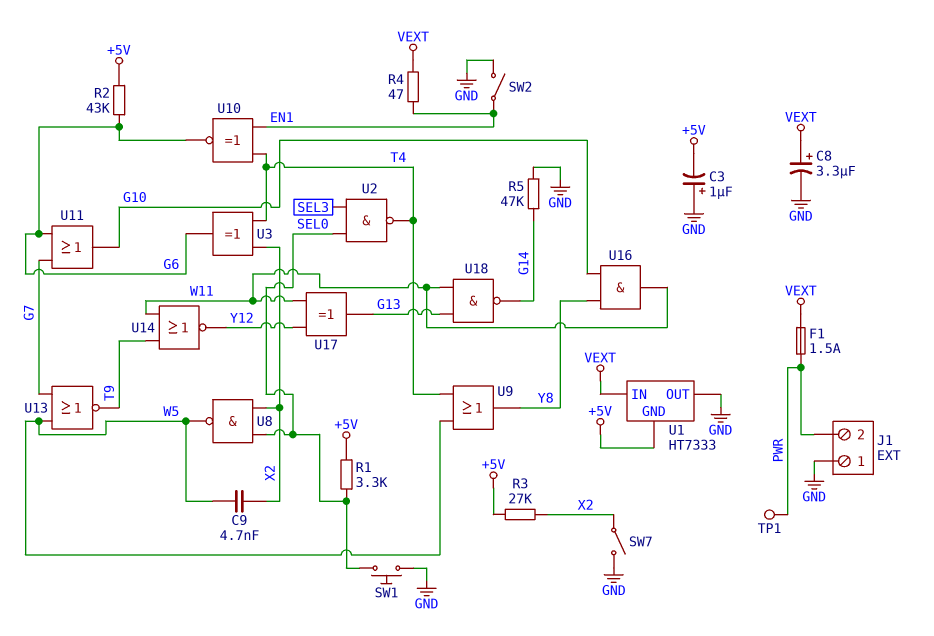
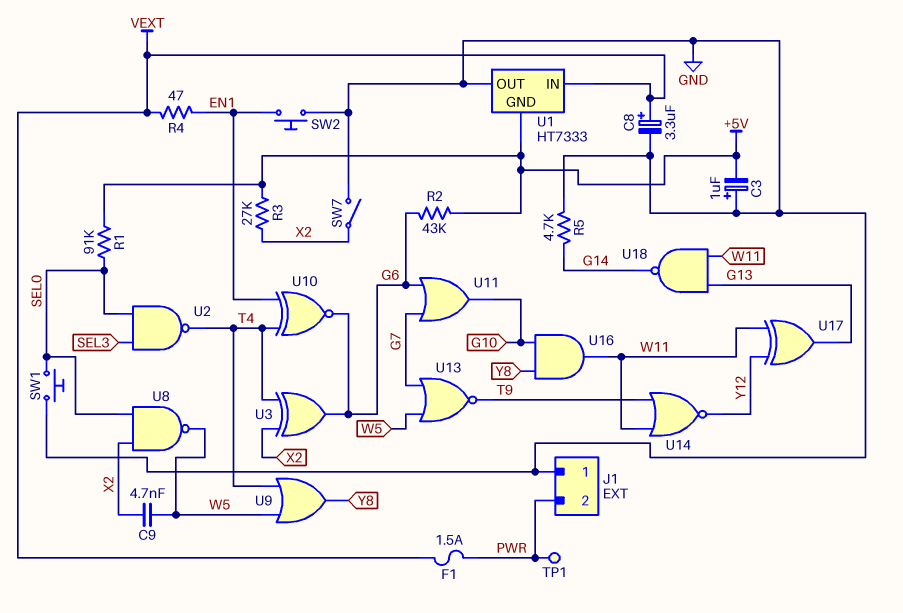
R1: 3.3k (+5V, SEL0) -> 91k (+5V, SEL0)
R5: 47k (G14, GND) -> 4.7k (G14, GND)
SW2: switch (EN1, GND) -> button (EN1, GND)

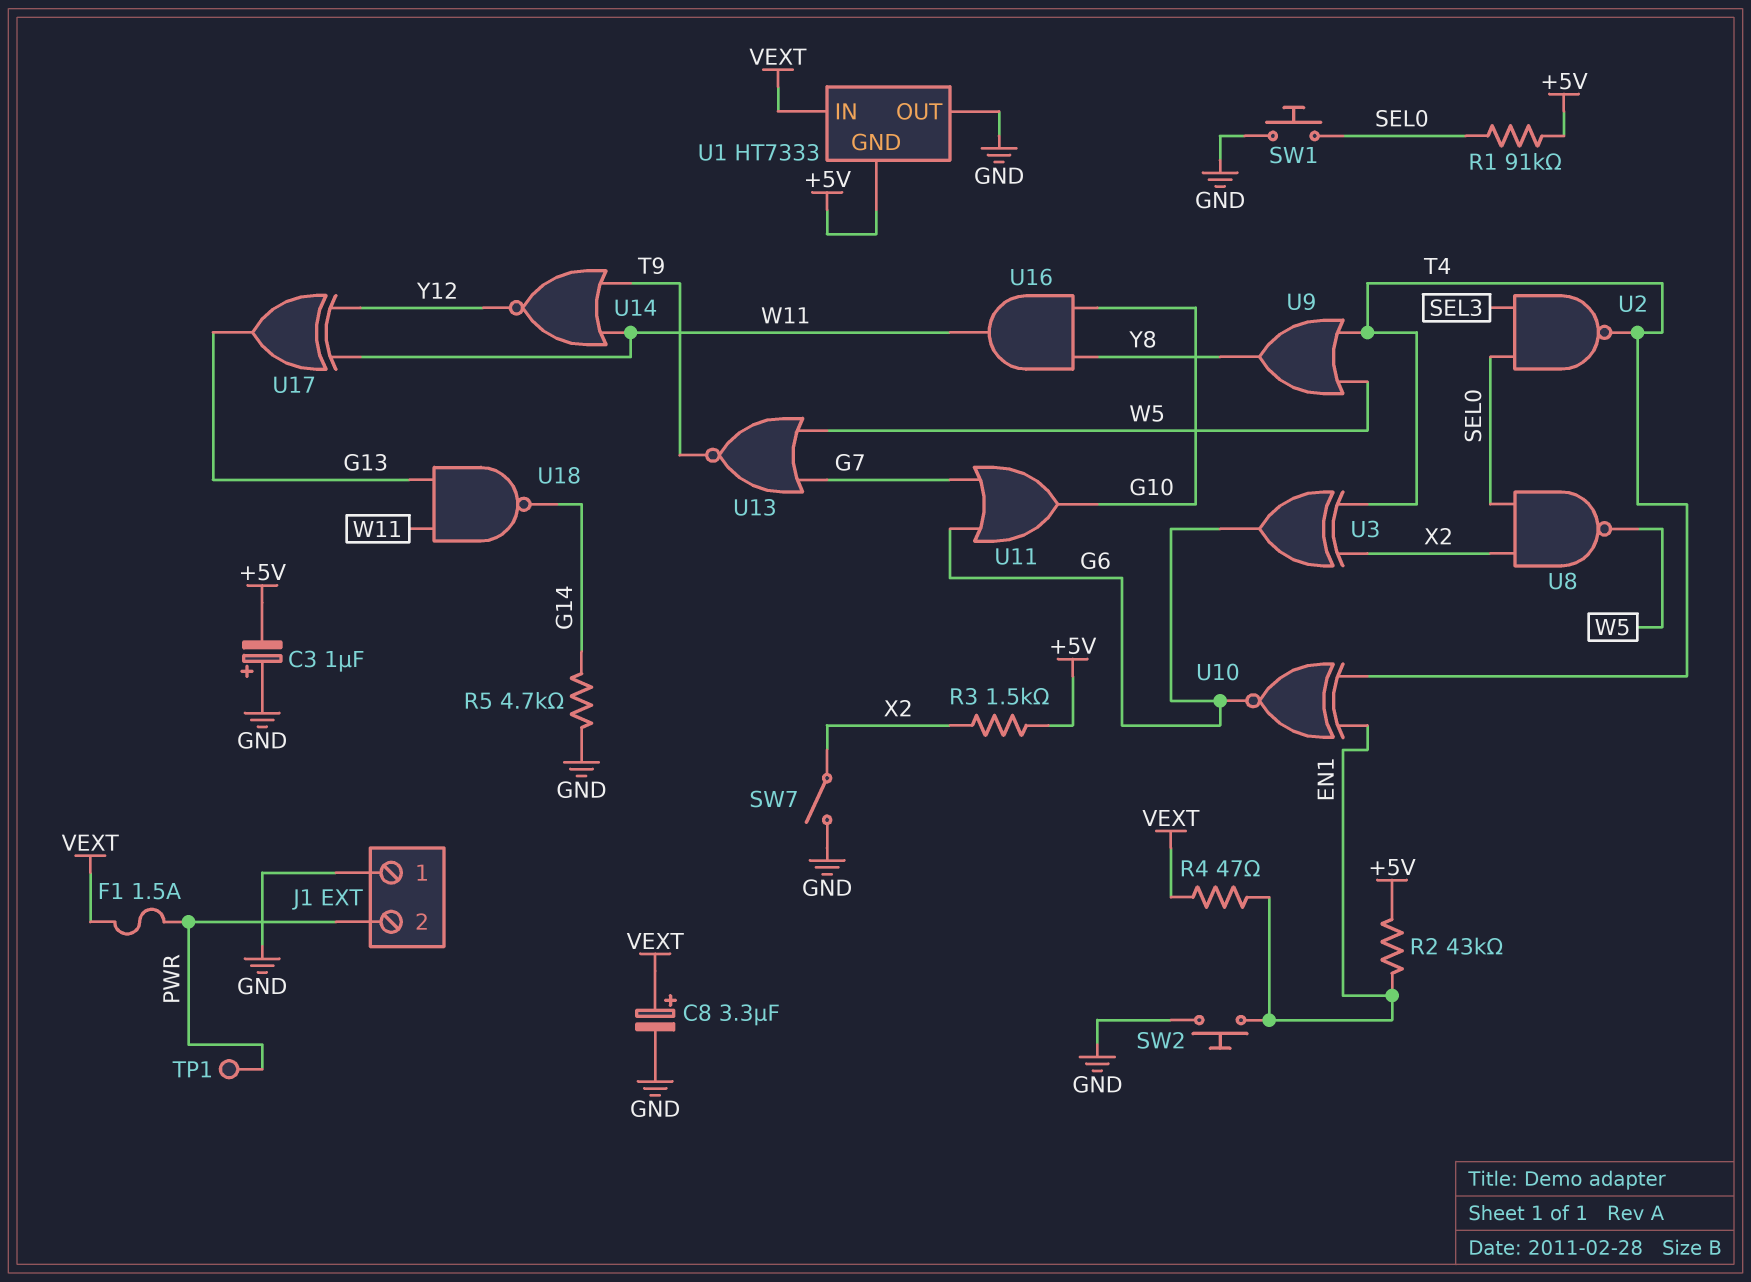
C9: 4.7nF (W5, X2) -> none
R2: 43k (+5V, G6) -> 43k (+5V, EN1)
R3: 27k (+5V, X2) -> 1.5k (+5V, X2)

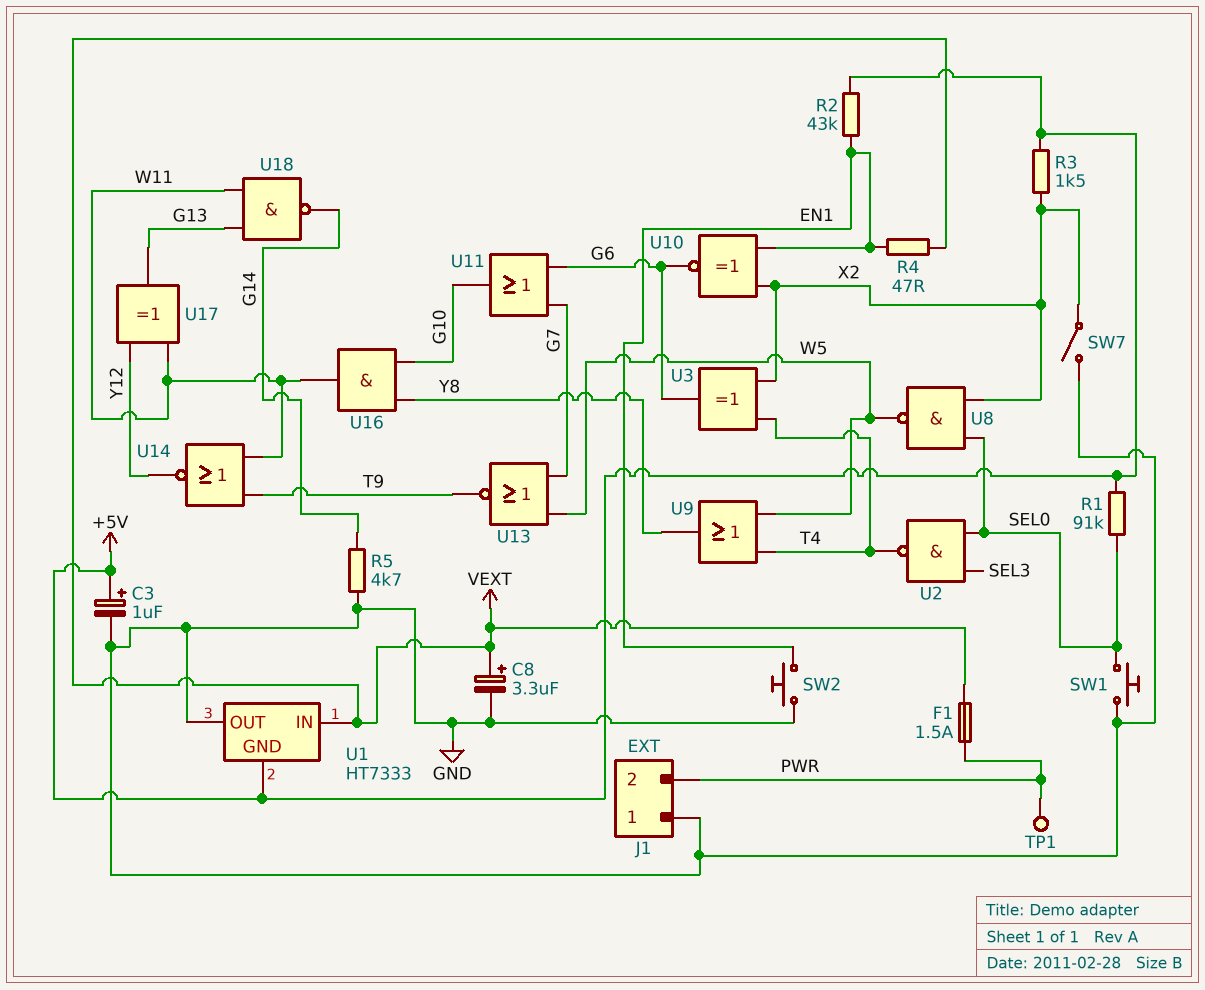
C3: 1uF (plus GND, minus +5V) -> 1uF (plus +5V, minus GND)
U10: XNOR (in EN1, in T4, out G6) -> XNOR (in EN1, in X2, out G6)

